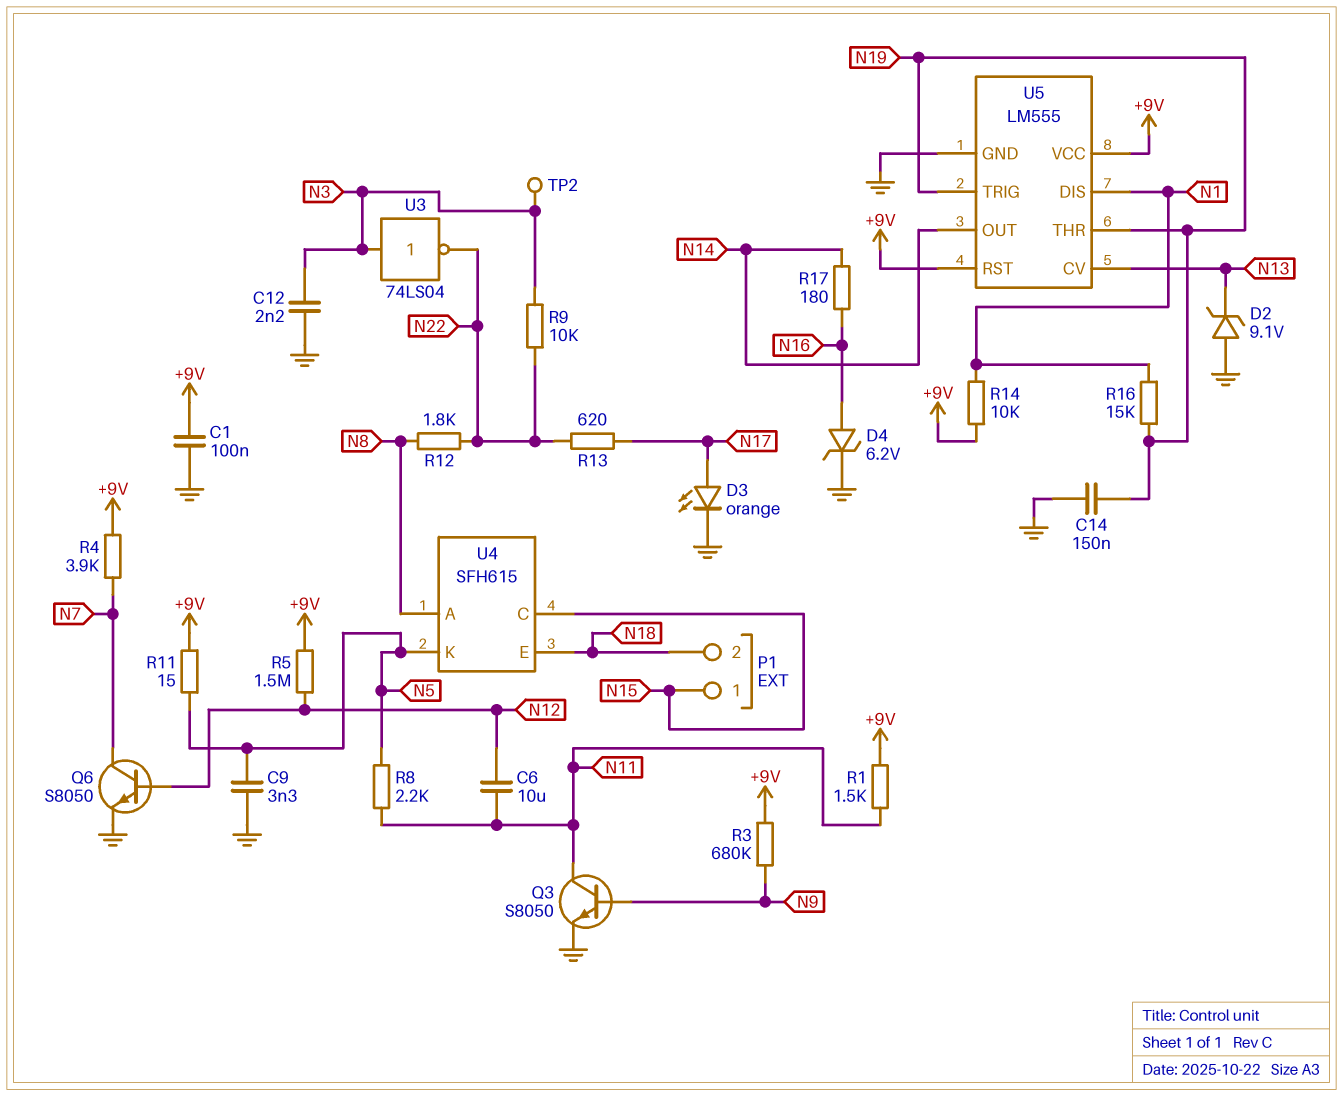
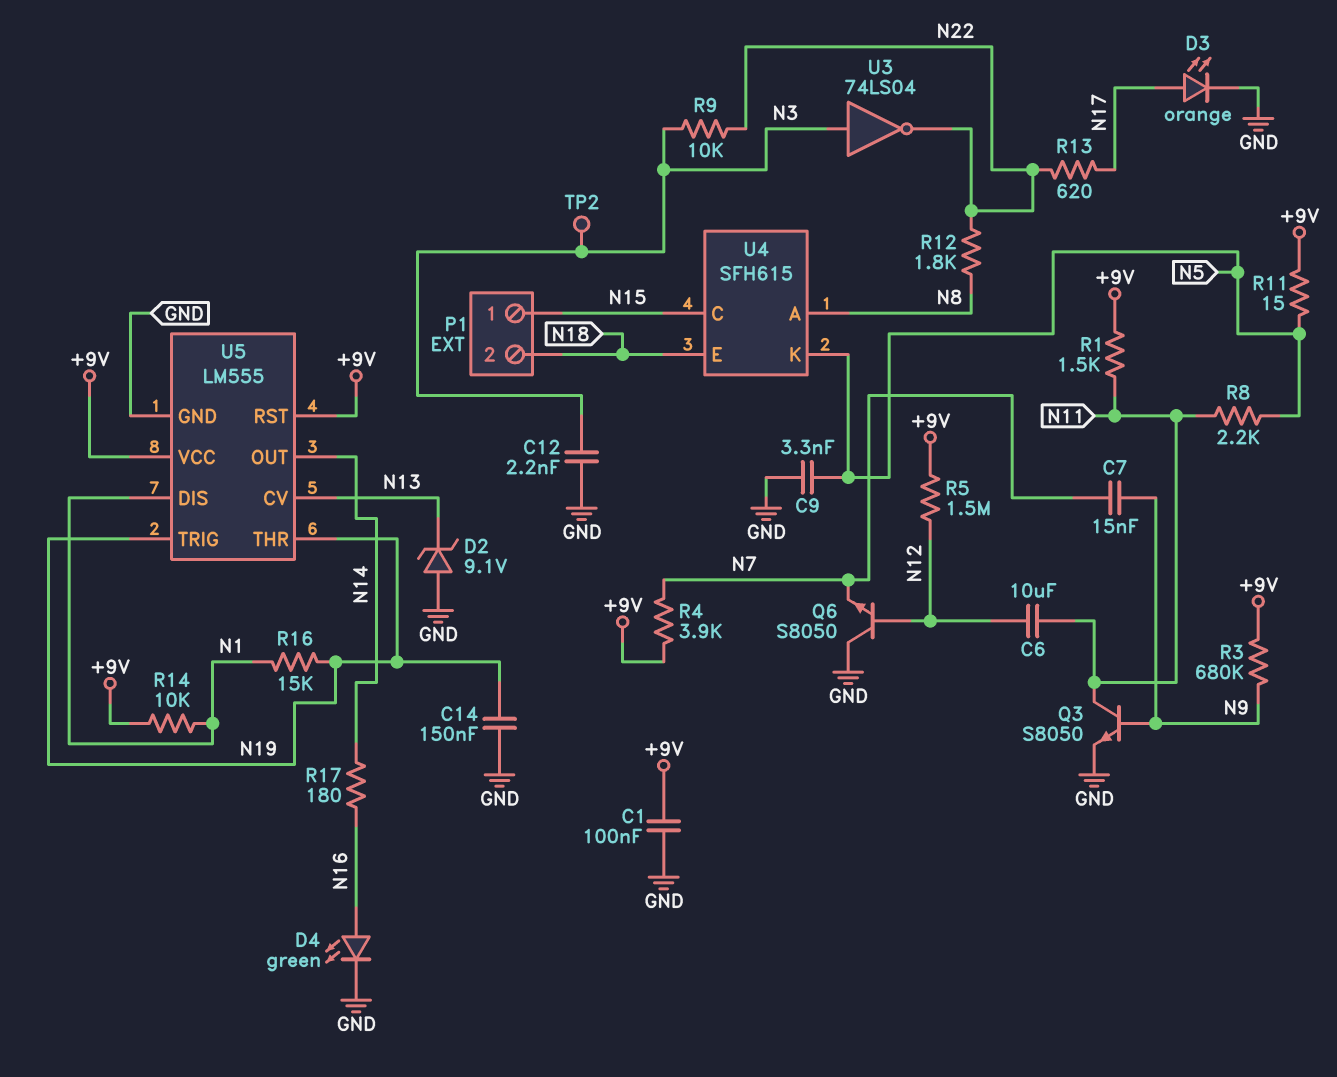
C7: none -> 15nF (N7, N9)
D4: zener 6.2V (A N16, K GND) -> LED green (A N16, K GND)
Q6: NPN S8050 (B N12, C N7, E GND) -> NPN S8050 (B N12, C GND, E N7)

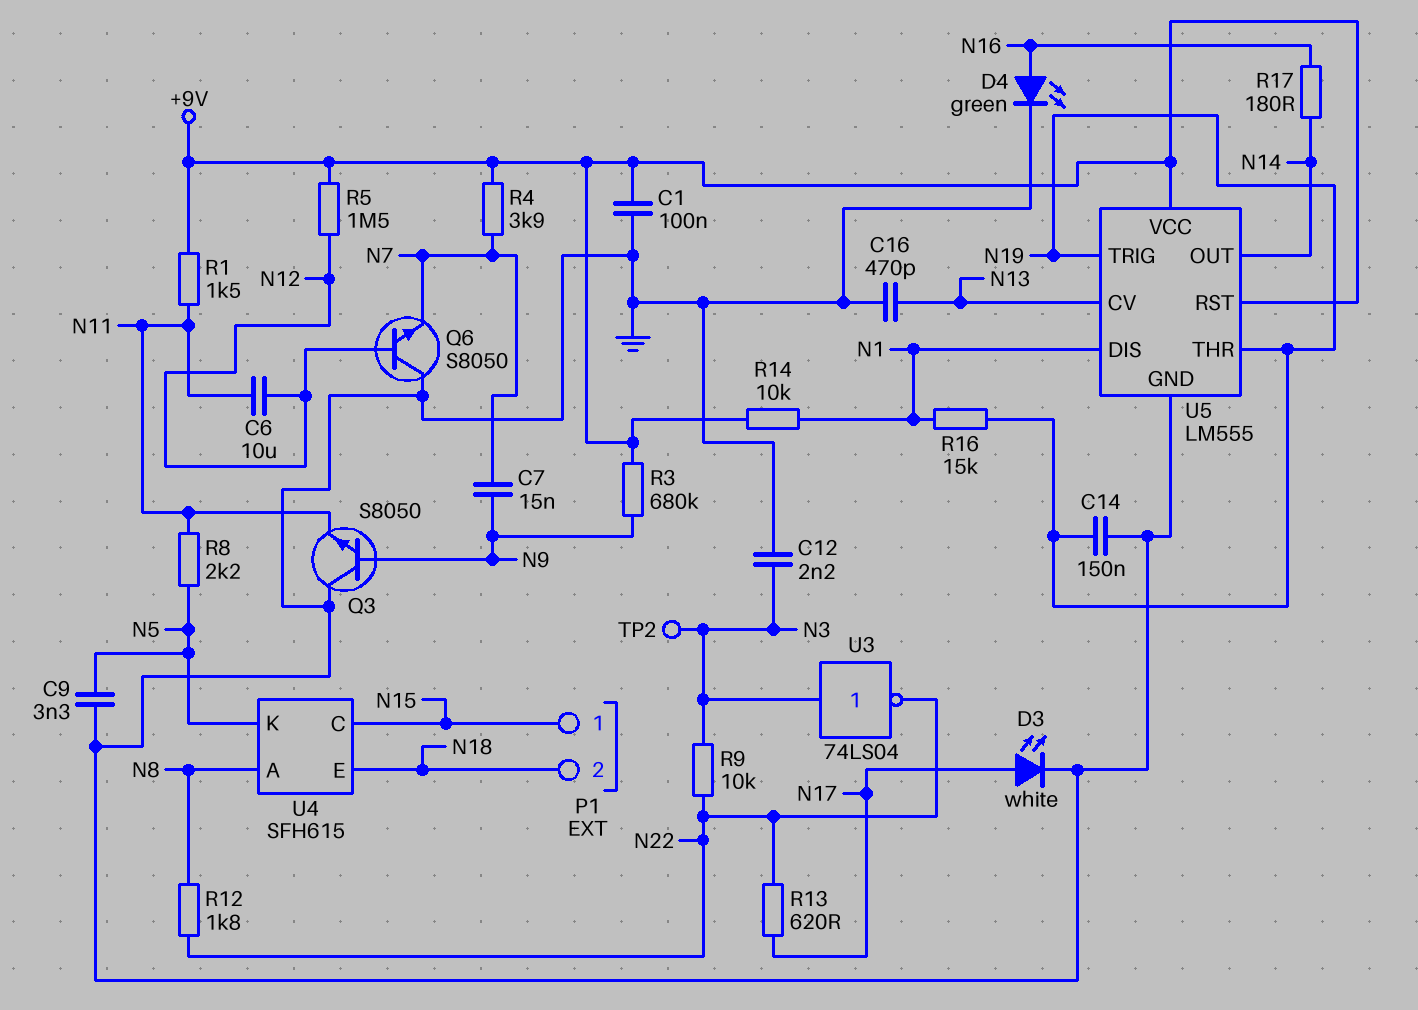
C16: none -> 470pF (GND, N13)
D2: zener 9.1V (A GND, K N13) -> none
D3: LED orange (A N17, K GND) -> LED white (A N17, K GND)
Q3: NPN S8050 (B N9, C N11, E GND) -> NPN S8050 (B N9, C GND, E N11)
R11: 15 (+9V, N5) -> none

